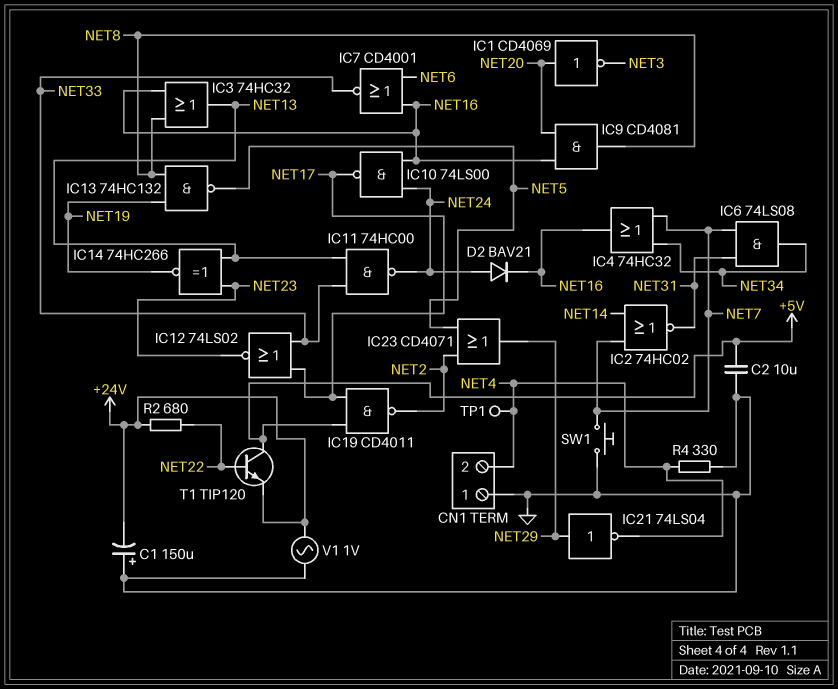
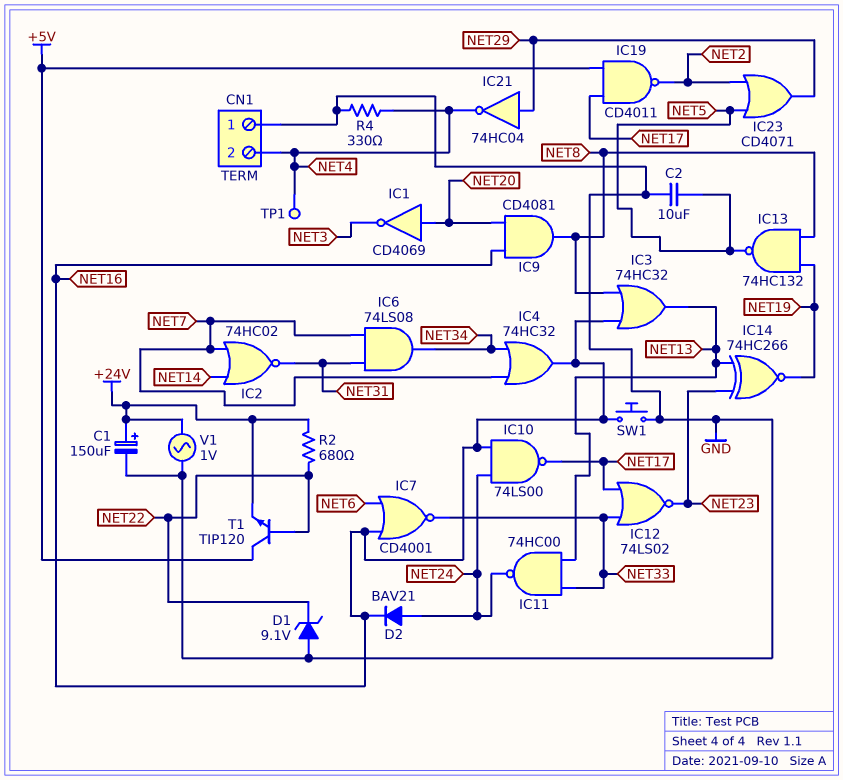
C1: 150uF (plus GND, minus +24V) -> 150uF (plus +24V, minus GND)
C2: 10uF (+5V, GND) -> 10uF (GND, NET5)
D1: none -> zener 9.1V (A GND, K NET22)
IC21: NOT 74LS04 (in NET29, out NET4) -> NOT 74HC04 (in NET29, out NET4)
SW1: button (GND, NET7) -> button (GND, NET16)

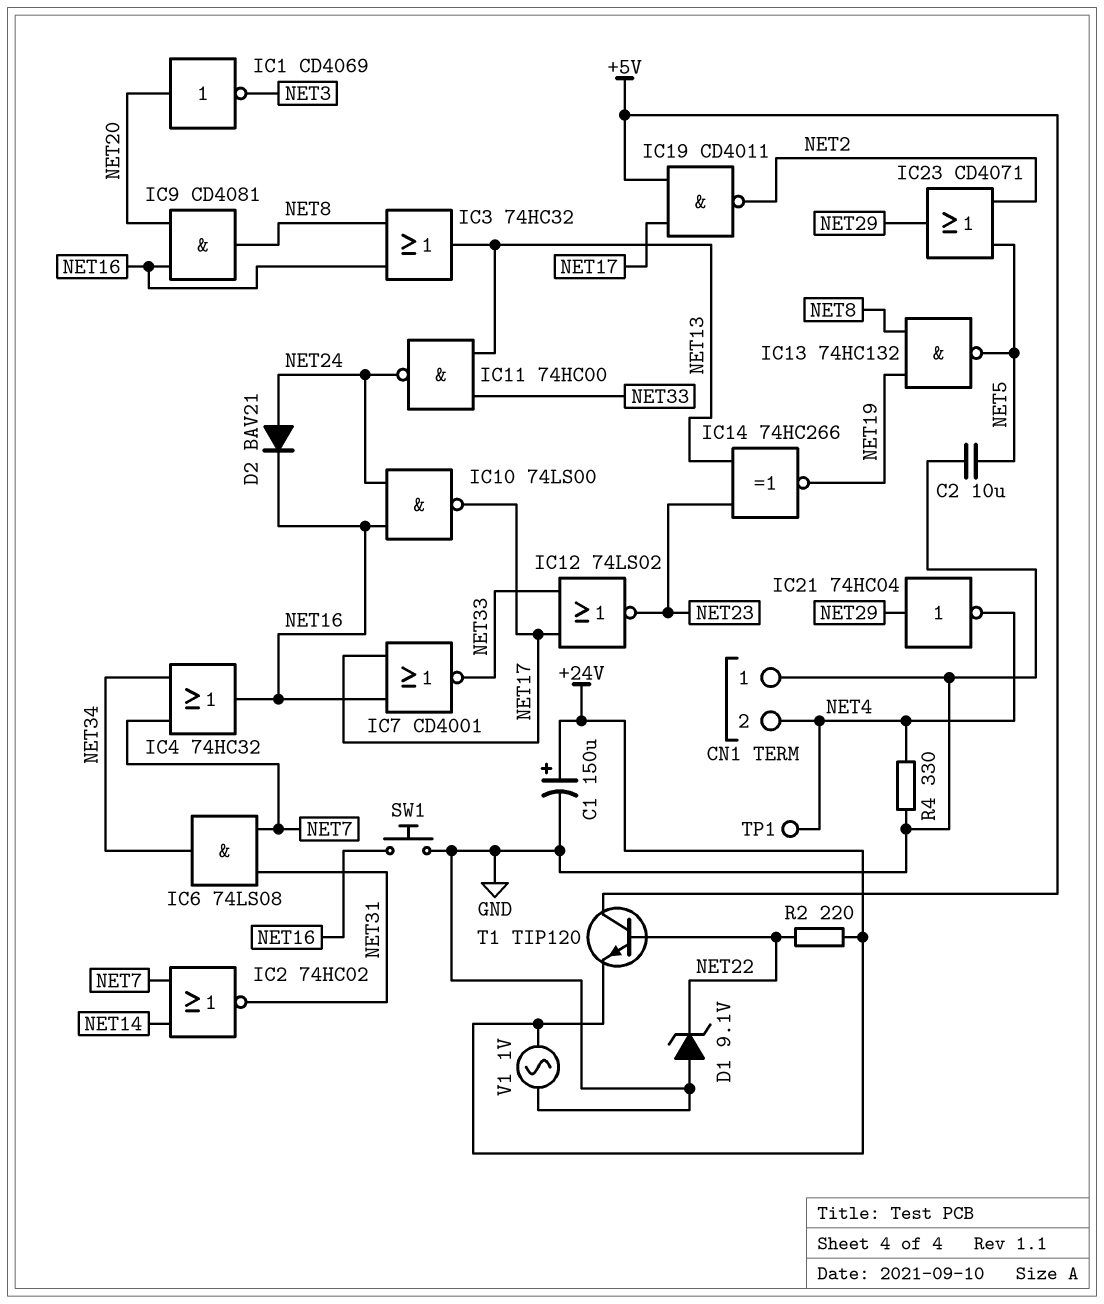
IC7: NOR CD4001 (in NET6, in NET16, out NET33) -> NOR CD4001 (in NET16, in NET17, out NET33)
R2: 680 (+24V, NET22) -> 220 (+24V, NET22)

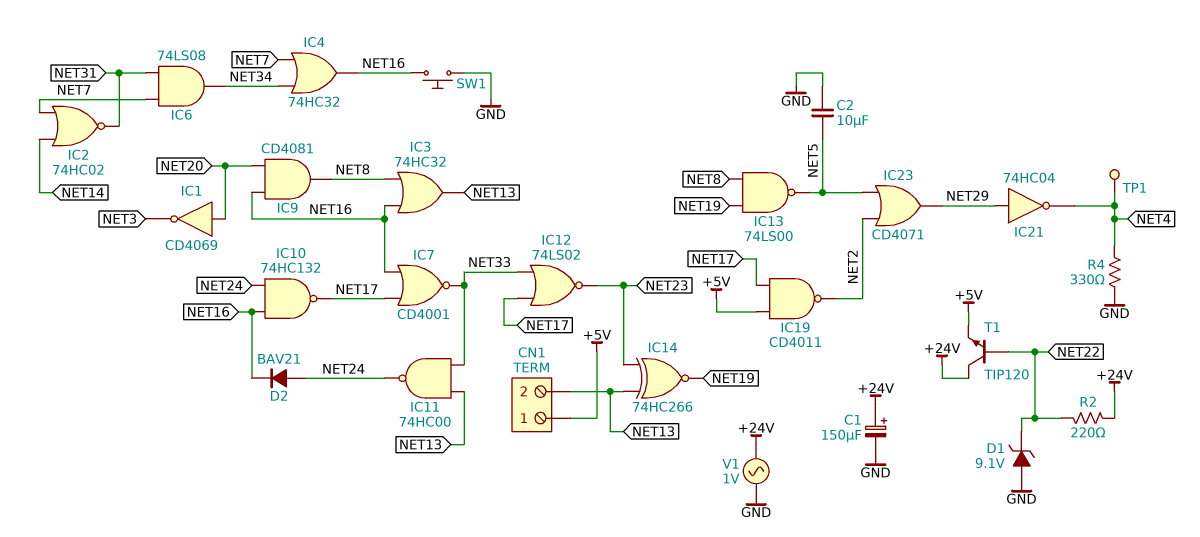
CN1 pin 1: GND -> +5V
CN1 pin 2: NET4 -> NET13
IC10: NAND 74LS00 (in NET16, in NET24, out NET17) -> NAND 74HC132 (in NET16, in NET24, out NET17)
IC13: NAND 74HC132 (in NET8, in NET19, out NET5) -> NAND 74LS00 (in NET8, in NET19, out NET5)
T1: NPN TIP120 (B NET22, C +5V, E +24V) -> NPN TIP120 (B NET22, C +24V, E +5V)

